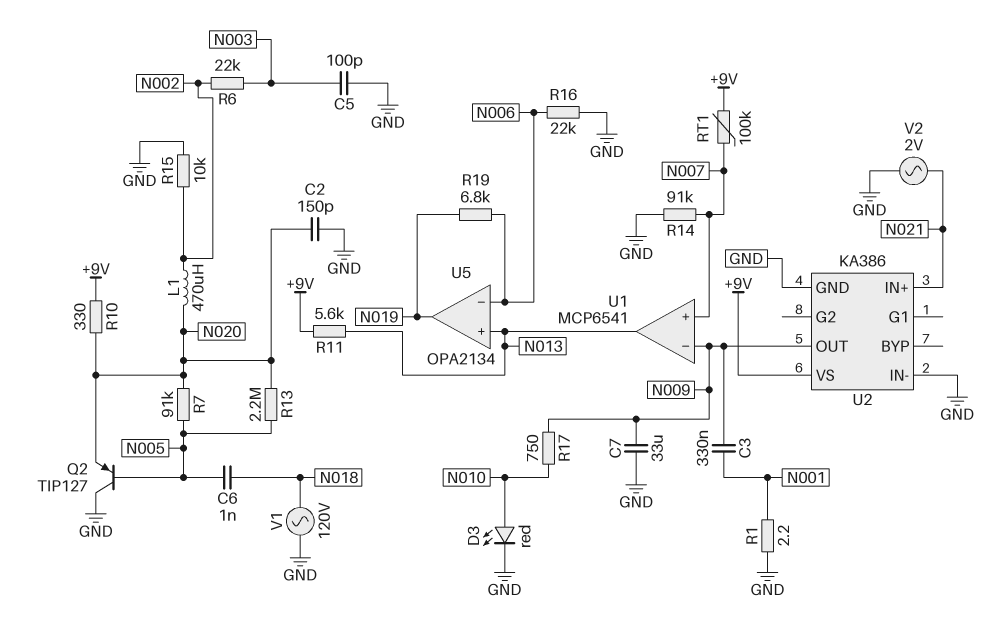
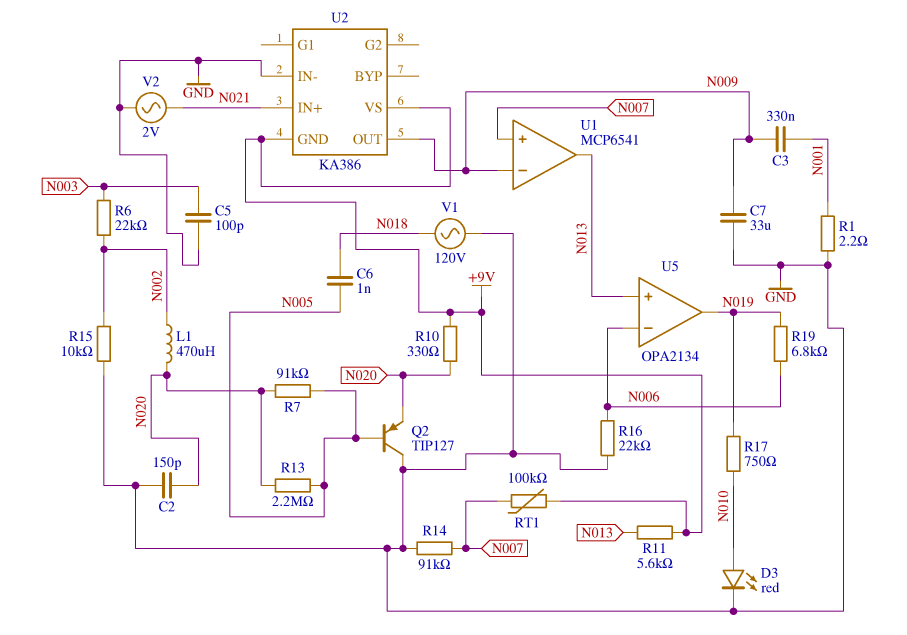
R17: 750 (N009, N010) -> 750 (N010, N019)
U2 pin GND: GND -> +9V

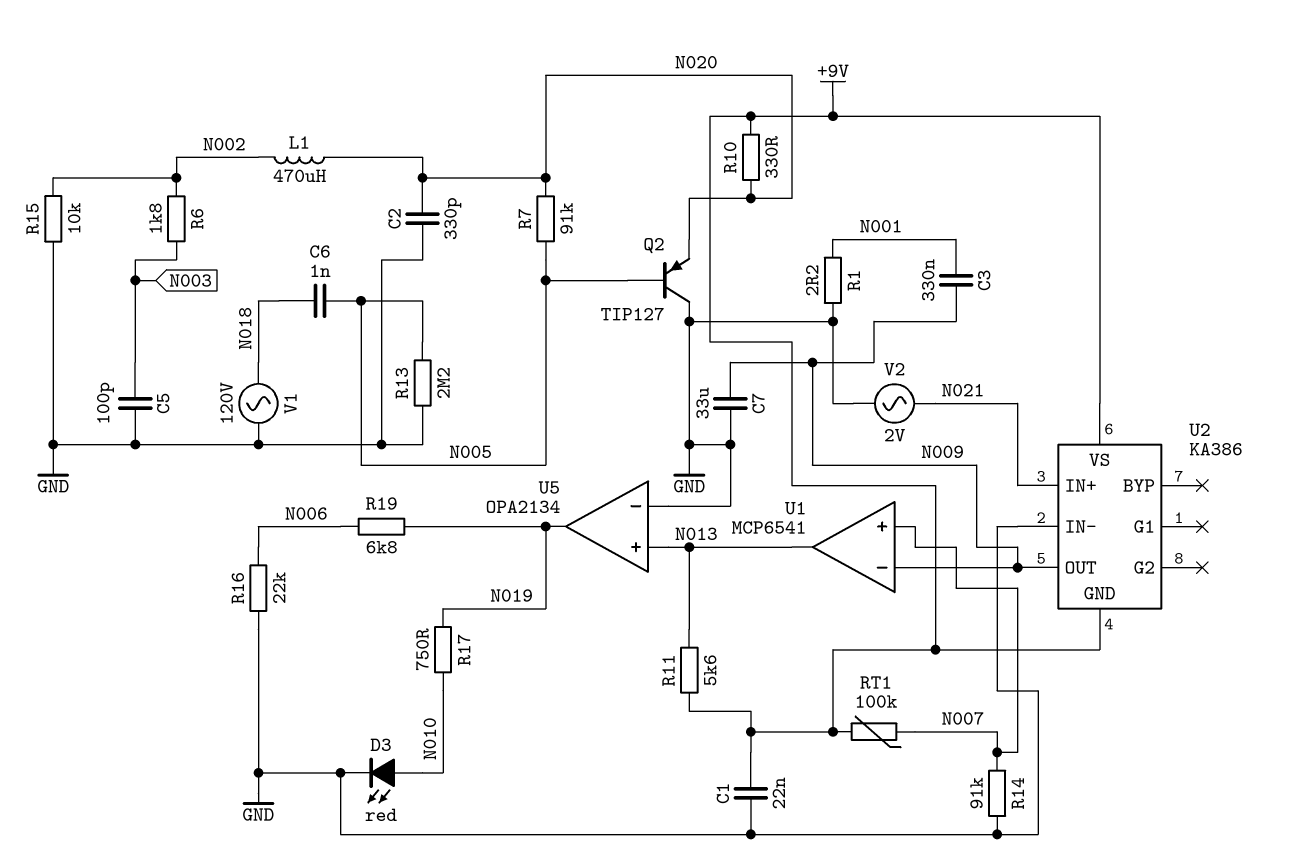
C1: none -> 22nF (+9V, GND)
C2: 150pF (GND, N020) -> 330pF (GND, N020)
R6: 22k (N002, N003) -> 1.8k (N002, N003)
R13: 2.2M (N005, N020) -> 2.2M (GND, N005)
U5 pin in-: N006 -> GND

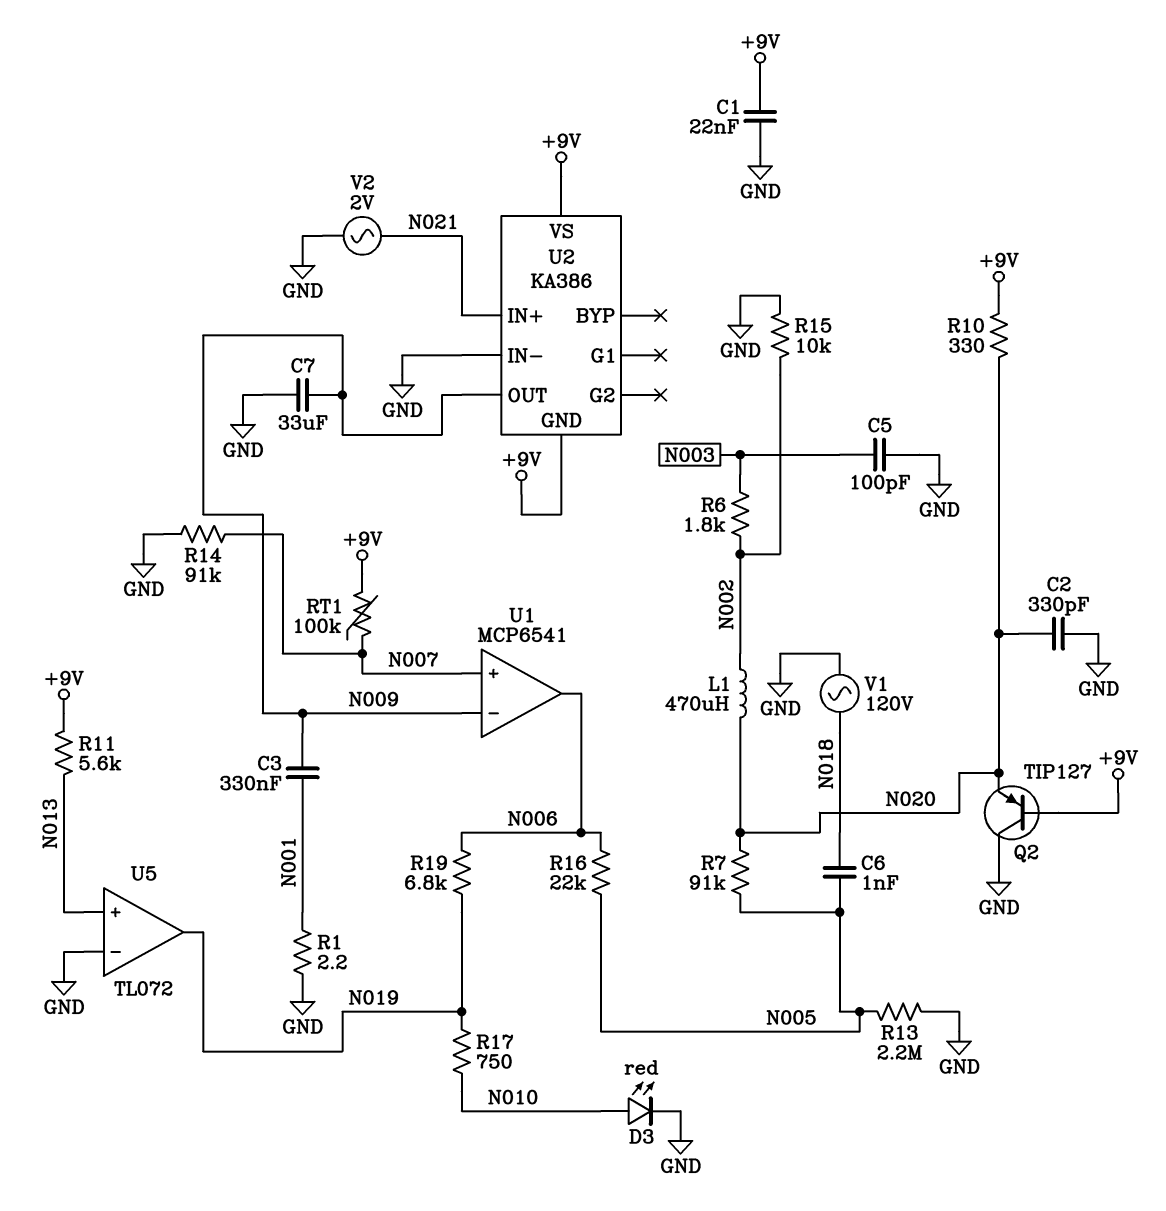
Q2: PNP TIP127 (B N005, C GND, E N020) -> PNP TIP127 (B +9V, C GND, E N020)
R16: 22k (GND, N006) -> 22k (N005, N006)
U1 pin out: N013 -> N006
U5: OPA2134 -> TL072

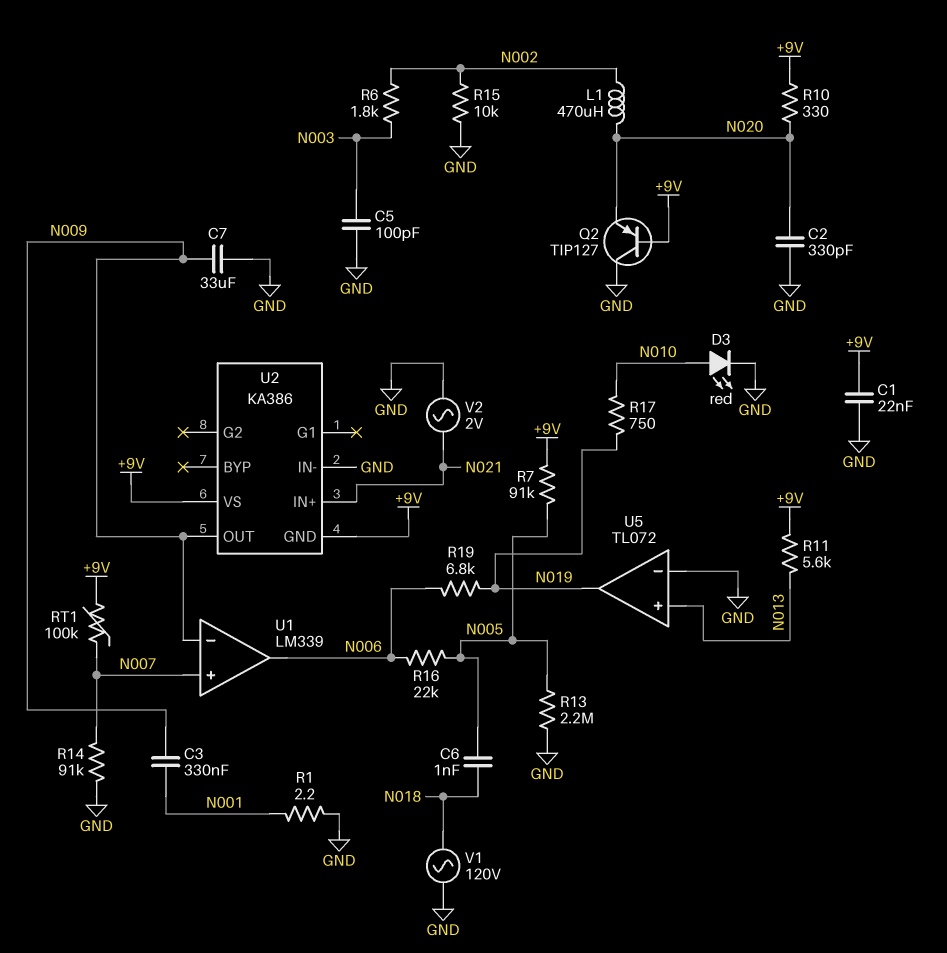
R7: 91k (N005, N020) -> 91k (+9V, N005)
U1: MCP6541 -> LM339

